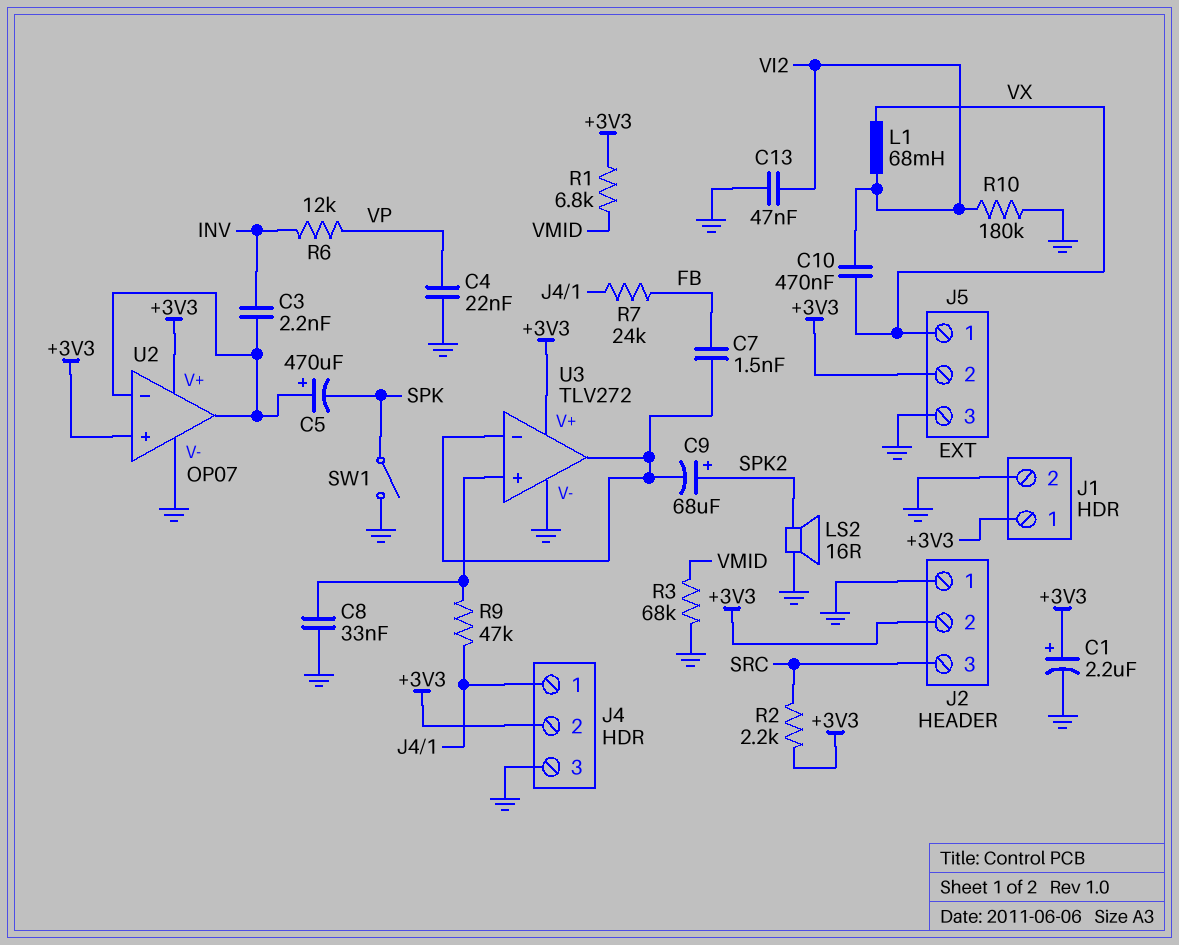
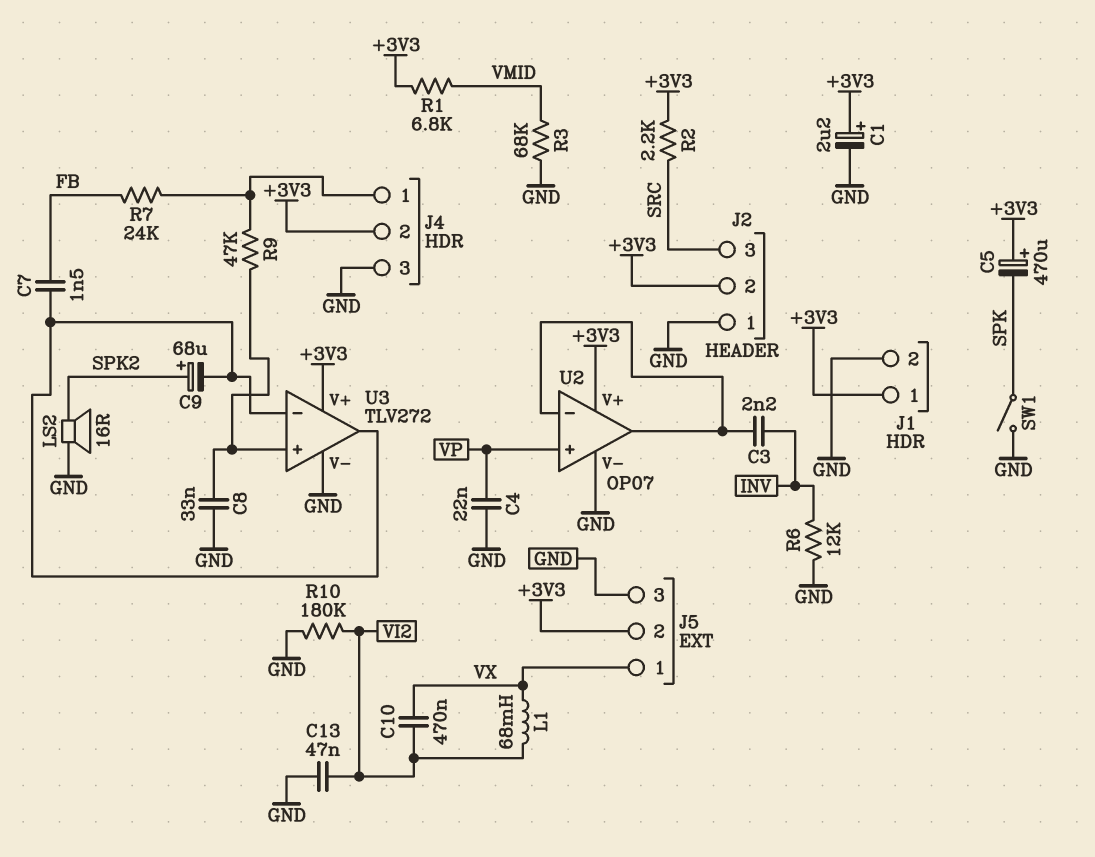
C5: 470uF (plus U2/in-, minus SPK) -> 470uF (plus +3V3, minus SPK)
R6: 12k (INV, VP) -> 12k (GND, INV)
U2 pin in+: +3V3 -> VP

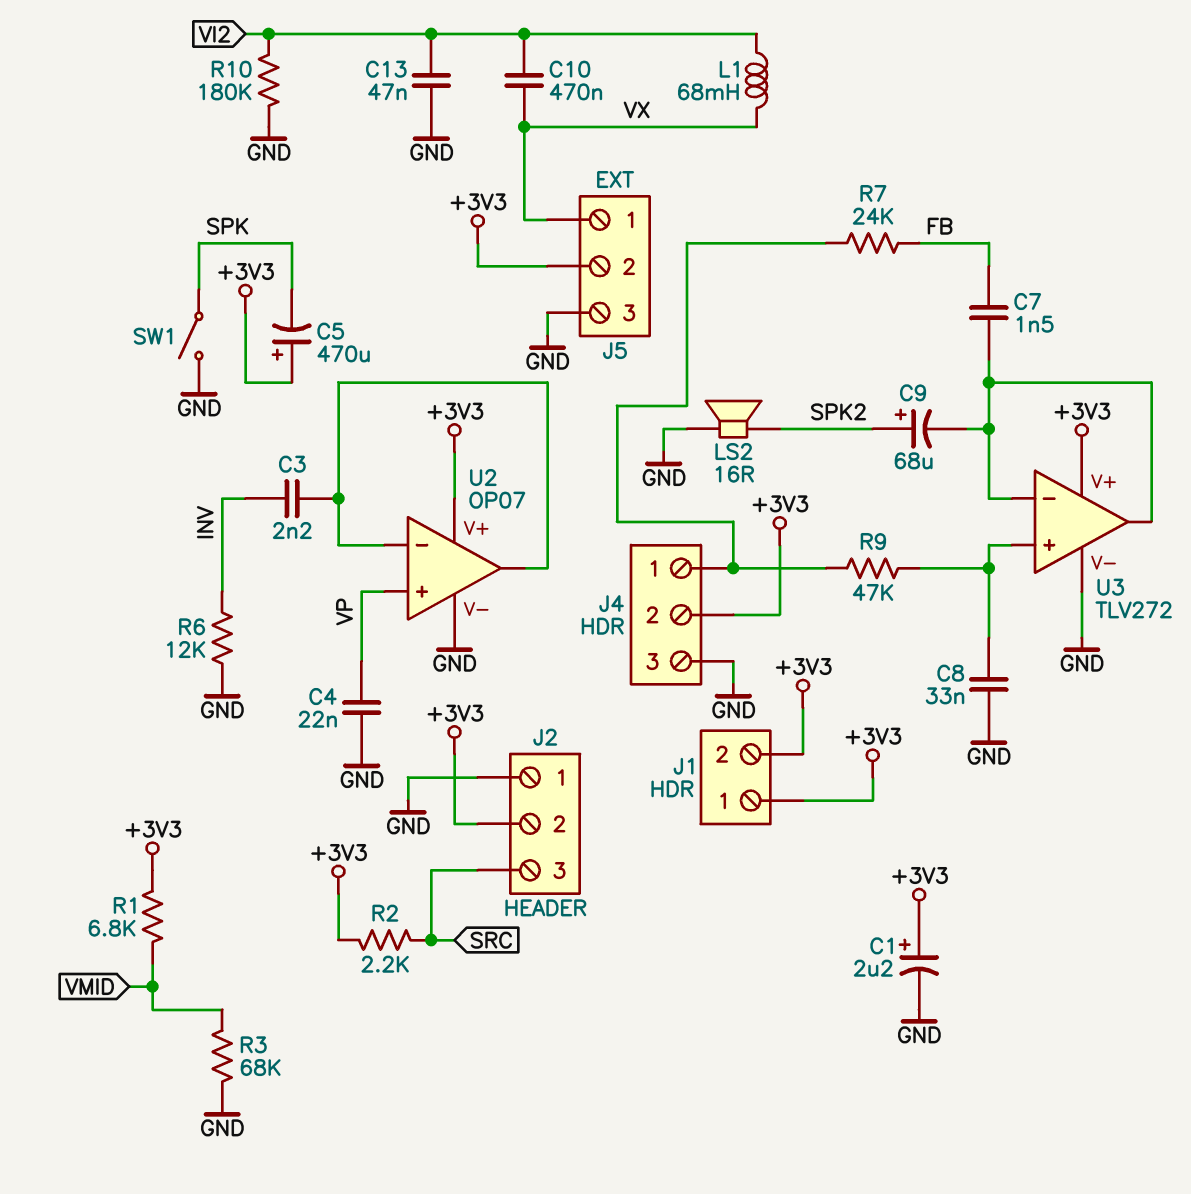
J1 pin 2: GND -> +3V3

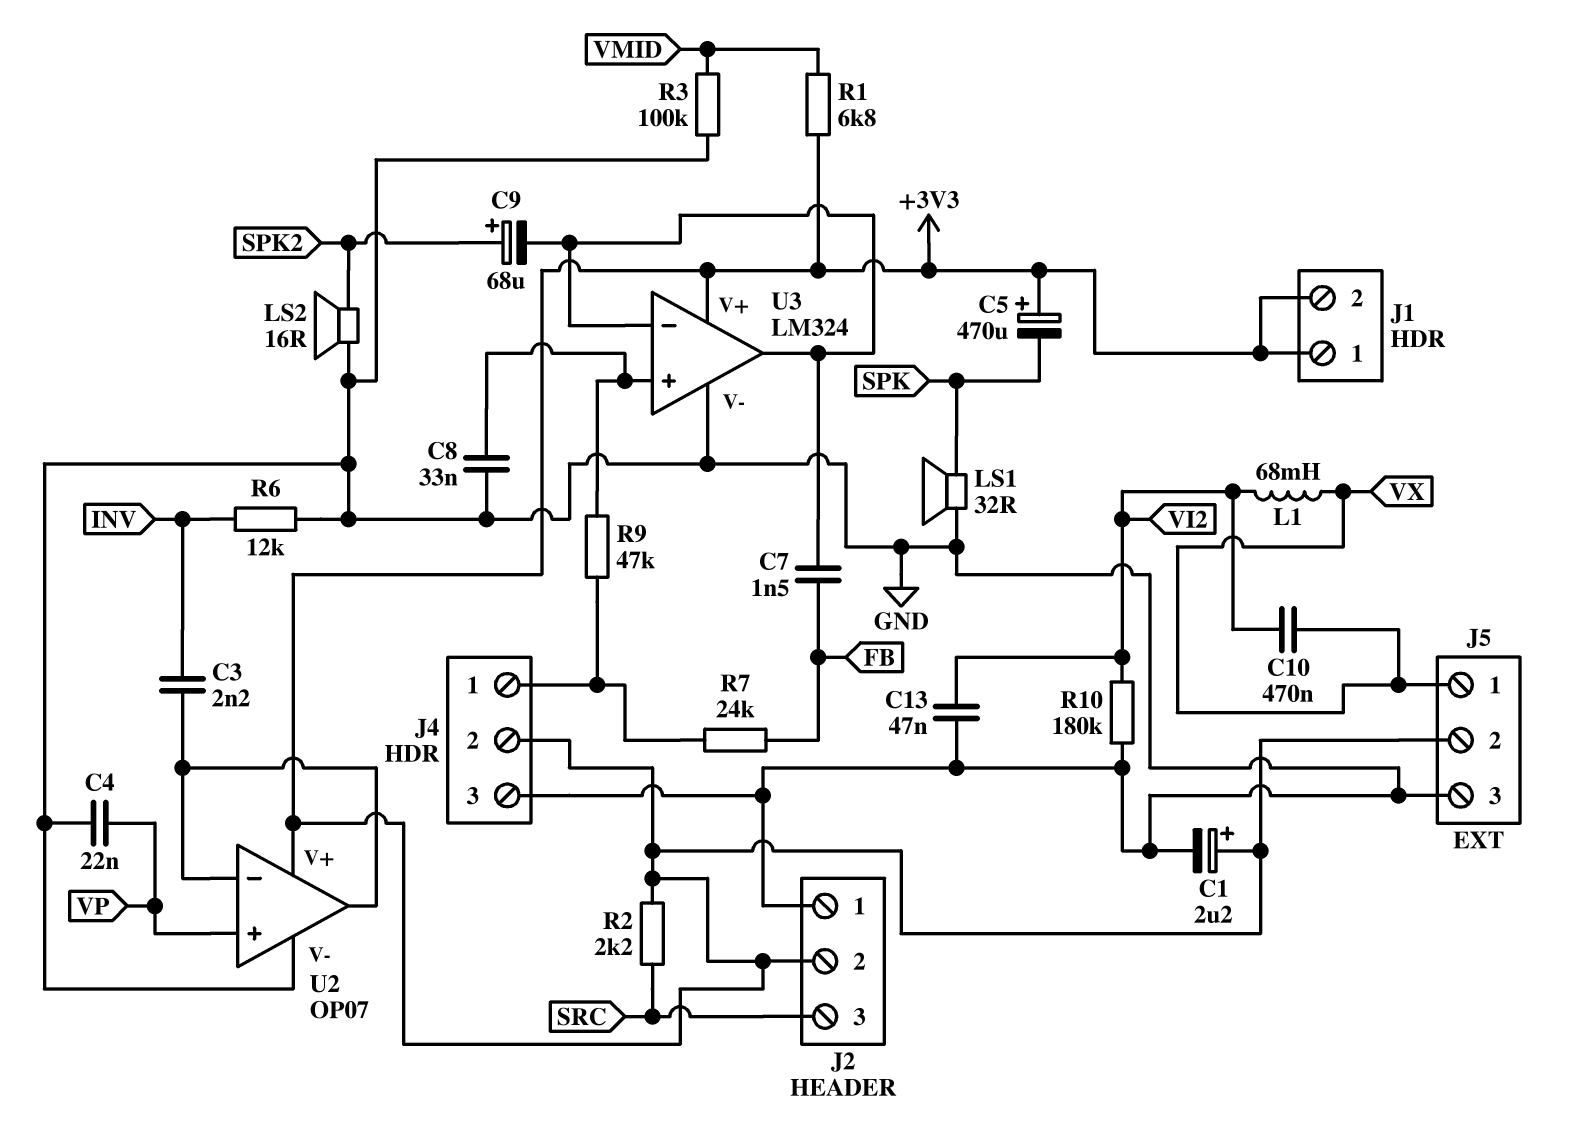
LS1: none -> speaker 32R (GND, SPK)
R3: 68k (GND, VMID) -> 100k (GND, VMID)
SW1: switch (GND, SPK) -> none
U3: TLV272 -> LM324

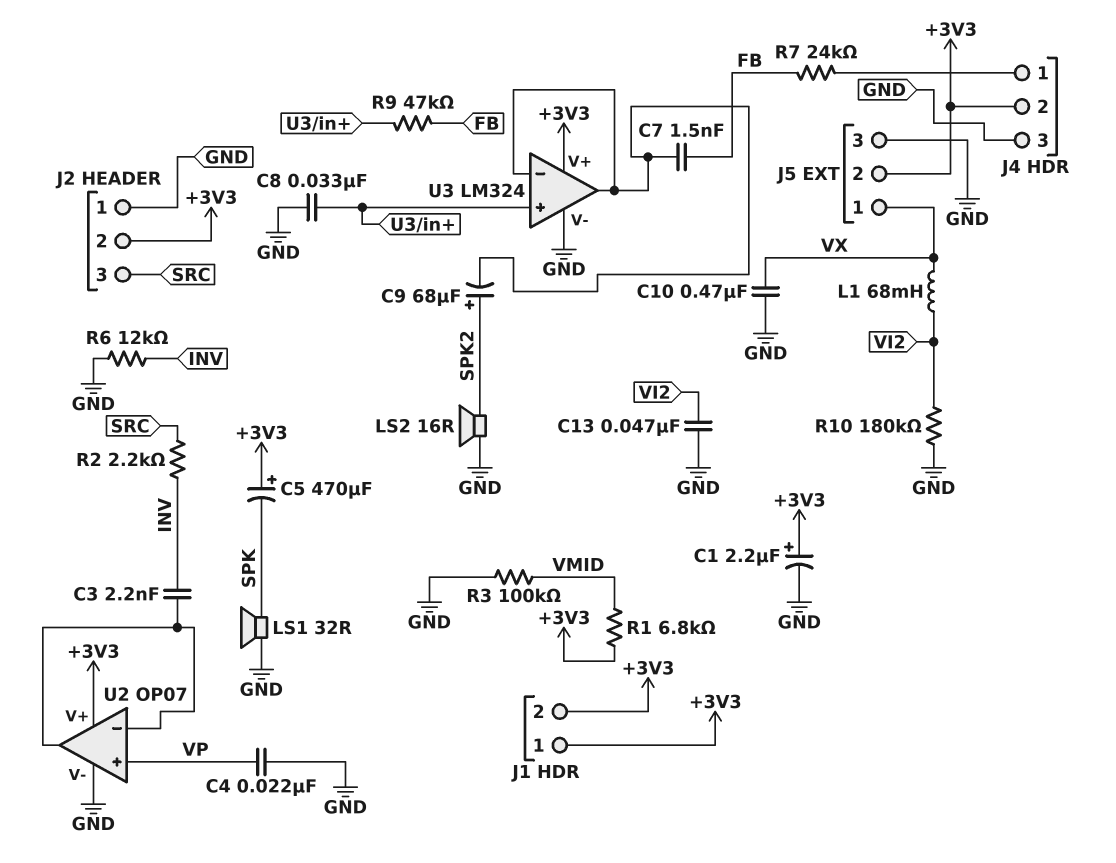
C10: 470nF (VI2, VX) -> 470nF (GND, VX)
R2: 2.2k (+3V3, SRC) -> 2.2k (INV, SRC)
R9: 47k (J4/1, U3/in+) -> 47k (FB, U3/in+)

